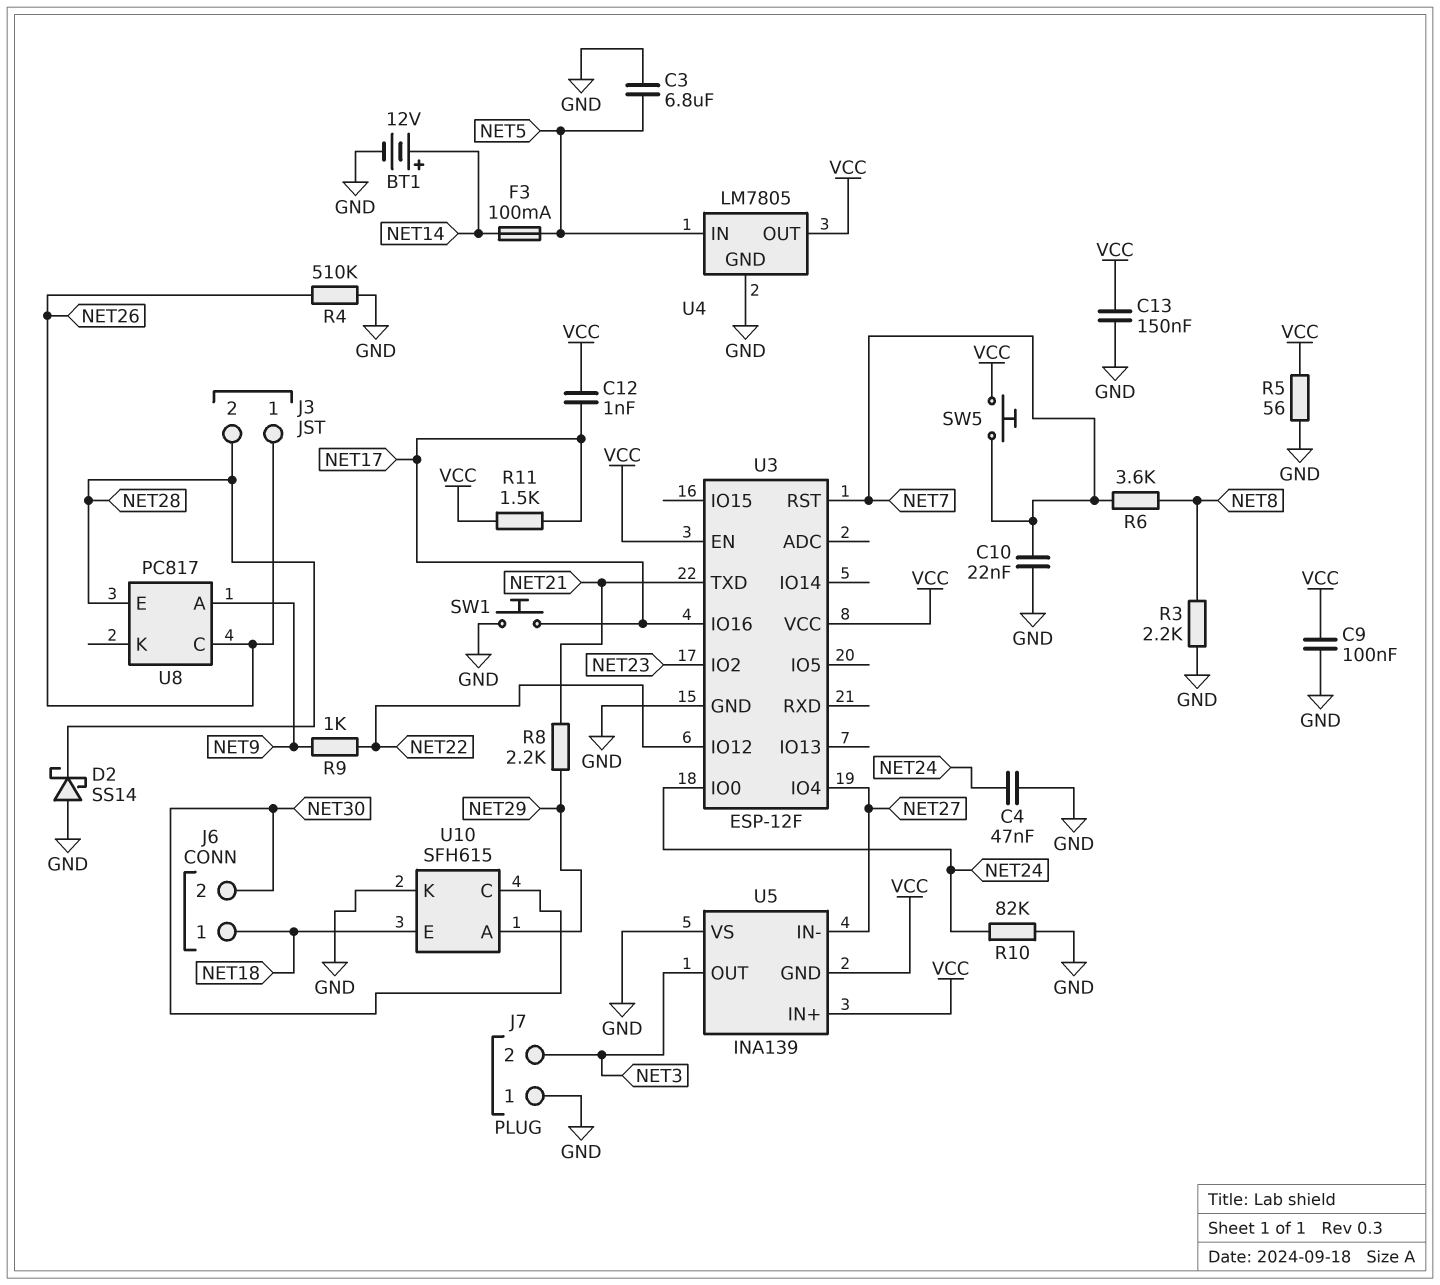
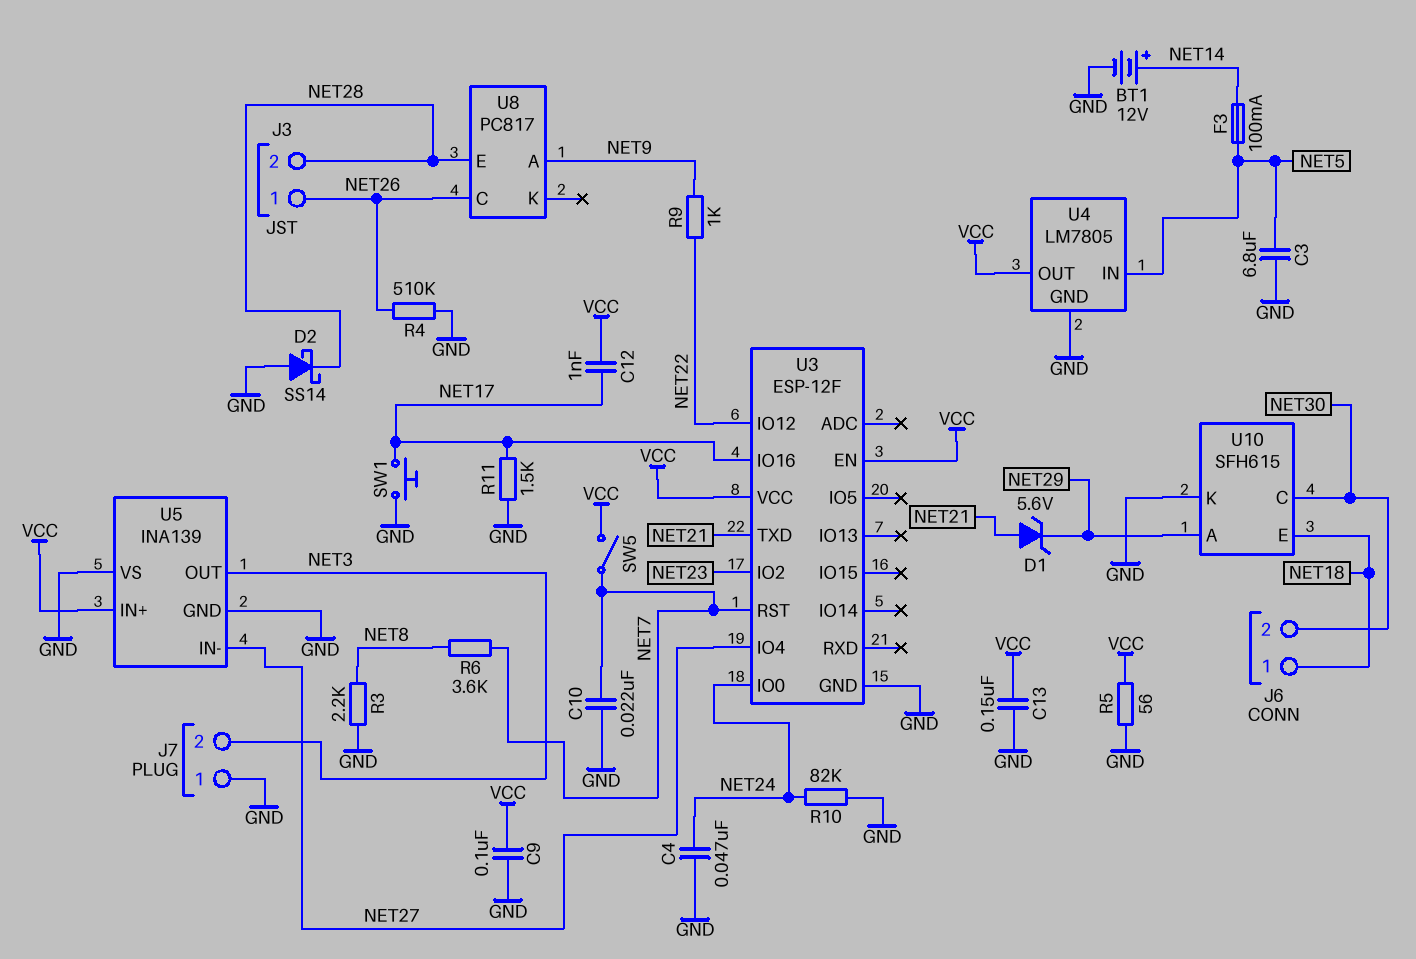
D1: none -> zener 5.6V (A NET21, K NET29)
R8: 2.2k (NET21, NET29) -> none
R11: 1.5k (NET17, VCC) -> 1.5k (GND, NET17)
SW5: button (NET7, VCC) -> switch (NET7, VCC)
U5 pin GND: VCC -> GND

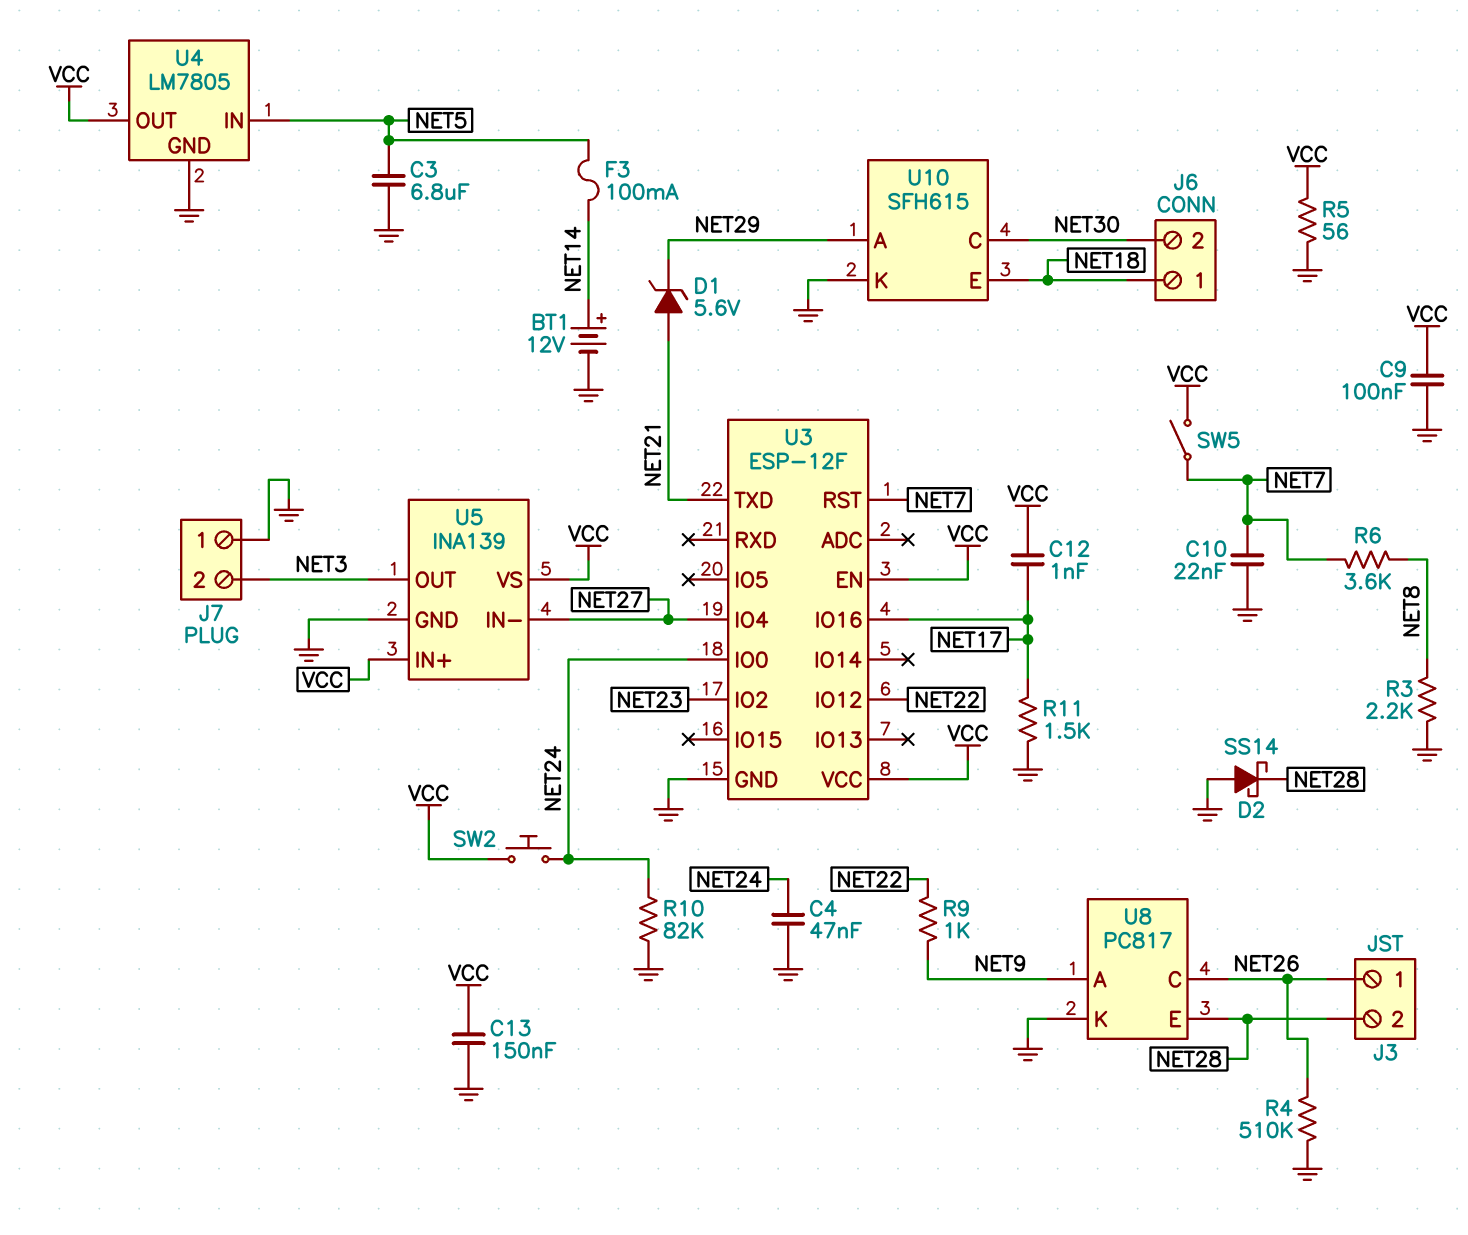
SW1: button (GND, NET17) -> none
SW2: none -> button (NET24, VCC)
U5 pin VS: GND -> VCC
U8 pin K: none -> GND

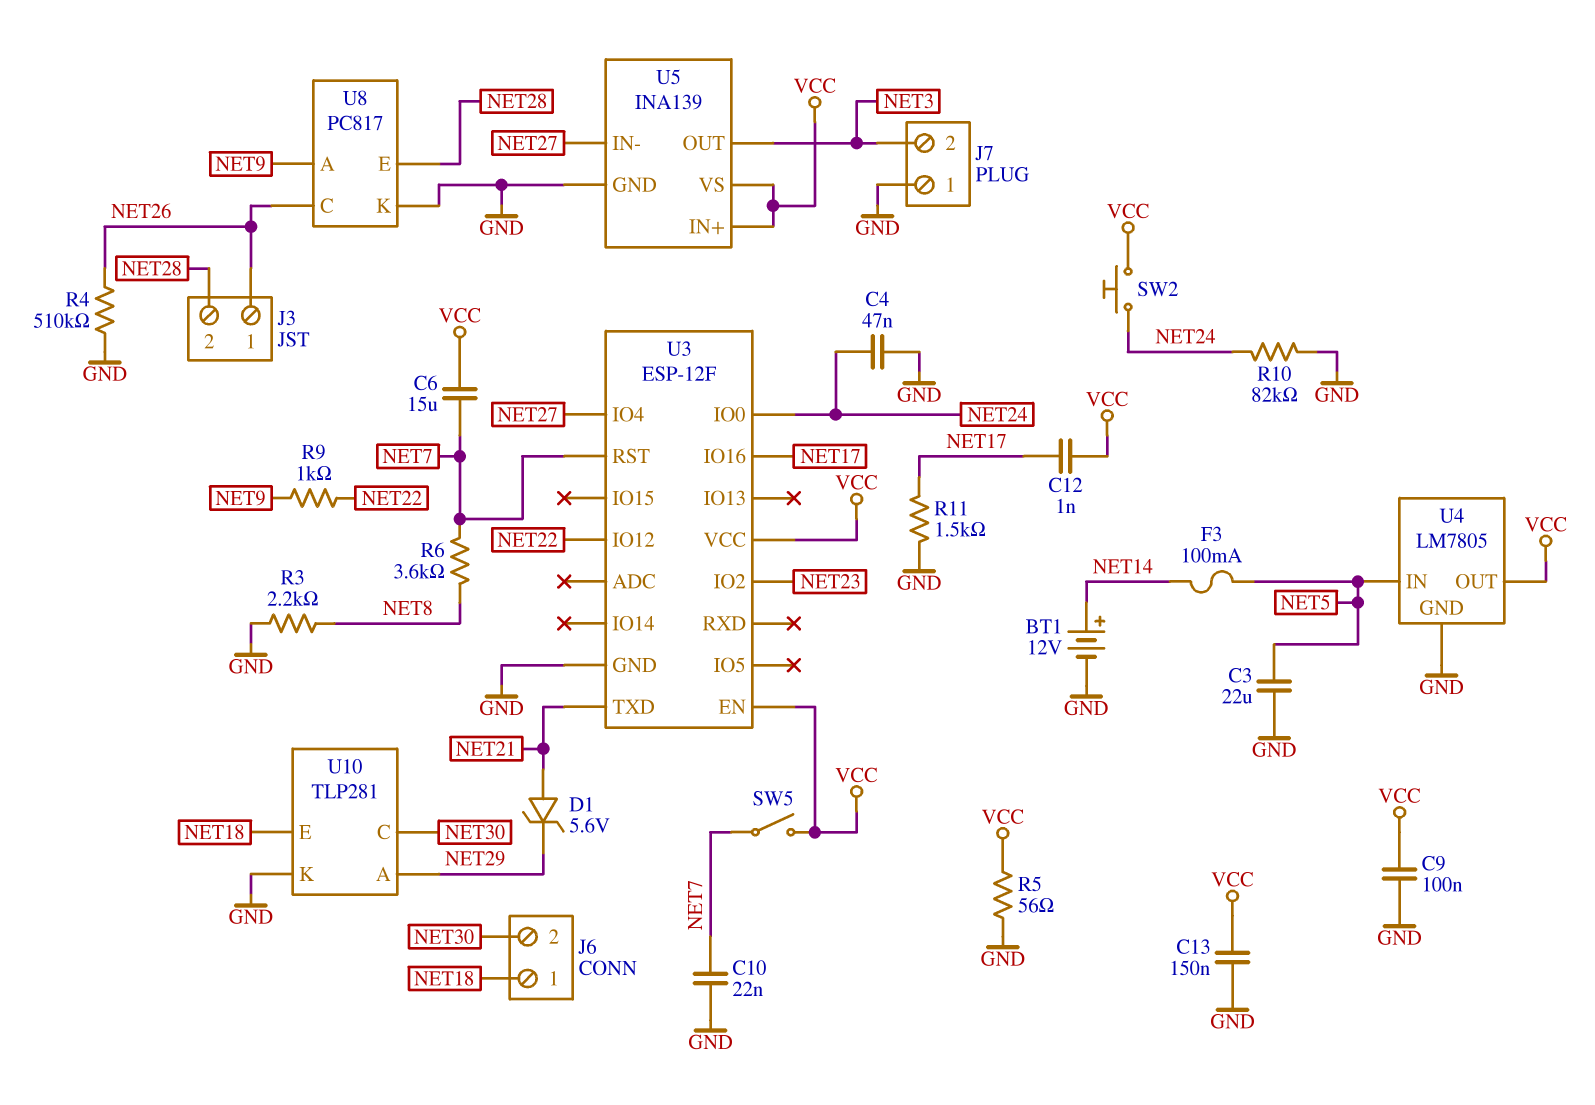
C3: 6.8uF (GND, NET5) -> 22uF (GND, NET5)
C6: none -> 15uF (NET7, VCC)
D2: schottky SS14 (A GND, K NET28) -> none
U10: SFH615 -> TLP281

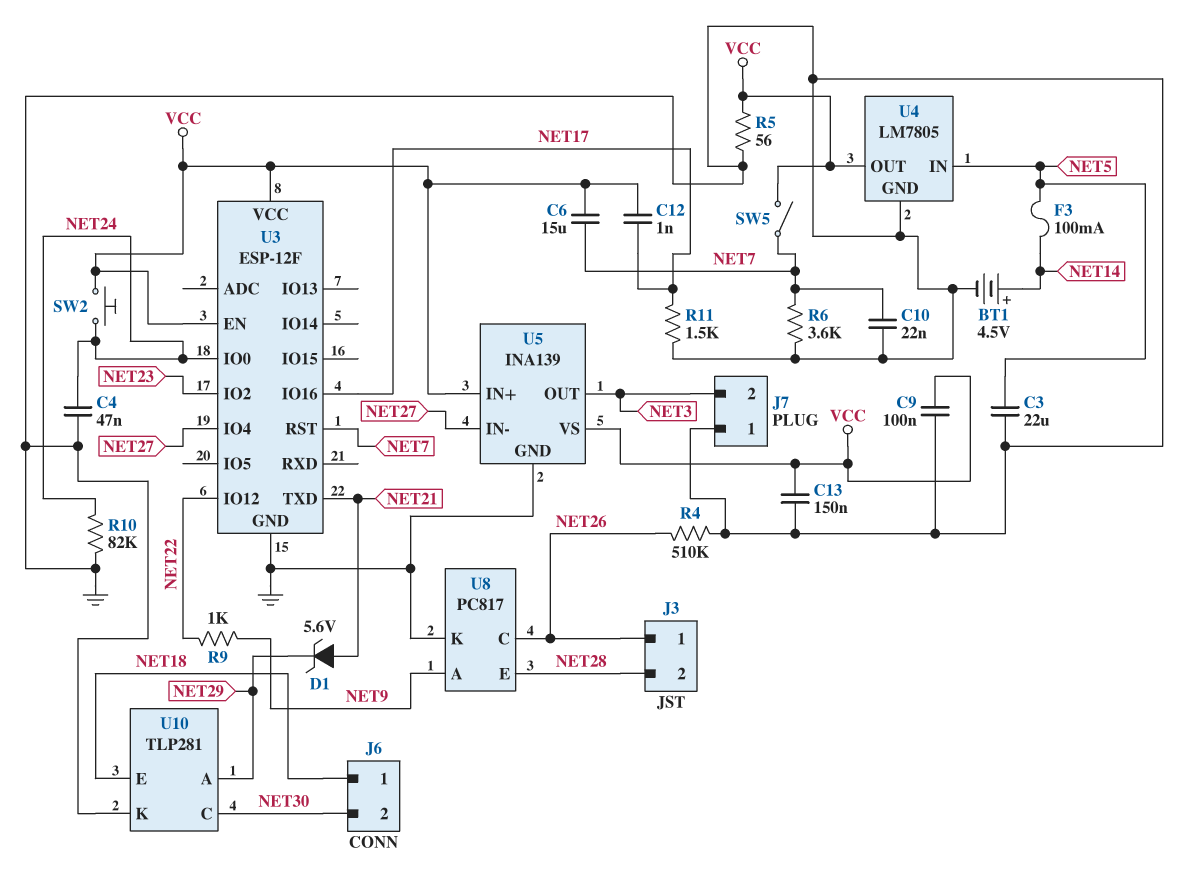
BT1: 12V (plus NET14, minus GND) -> 4.5V (plus NET14, minus GND)
R3: 2.2k (GND, NET8) -> none
R6: 3.6k (NET7, NET8) -> 3.6k (GND, NET7)

